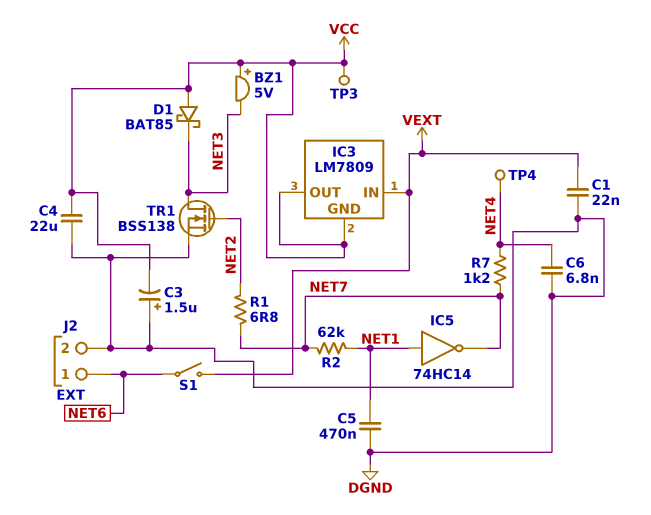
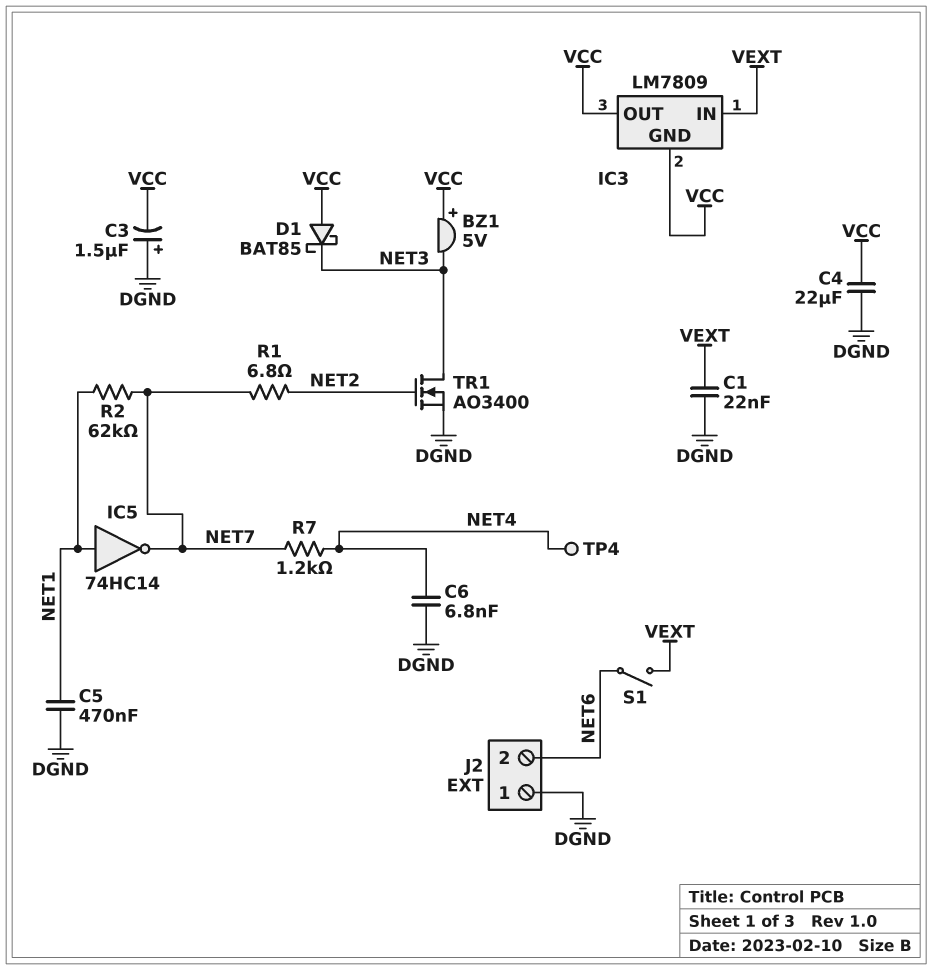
J2 pin 1: NET6 -> DGND
J2 pin 2: DGND -> NET6
TP3: test point (VCC) -> none
TR1: NMOS BSS138 (G NET2, D NET3, S DGND) -> NMOS AO3400 (G NET2, D NET3, S DGND)

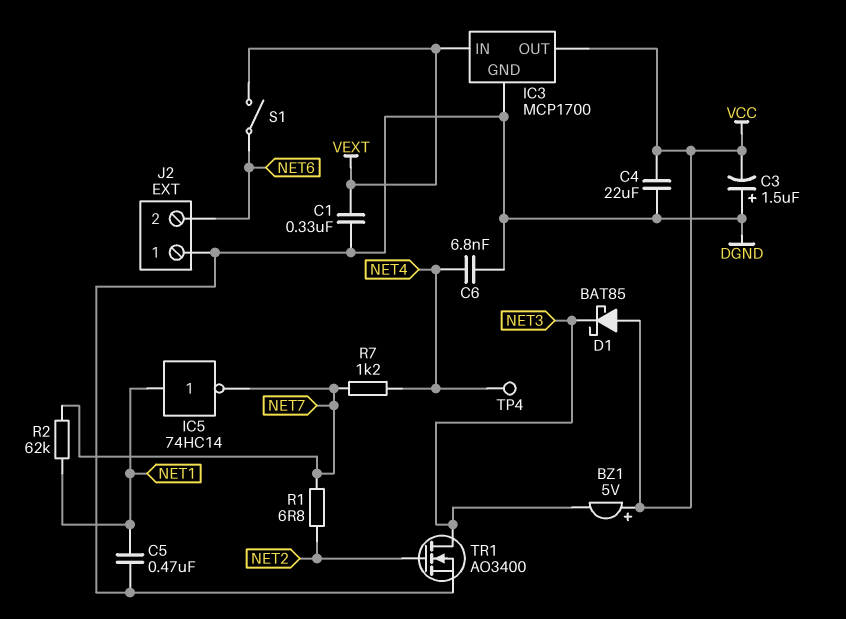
C1: 22nF (DGND, VEXT) -> 330nF (DGND, VEXT)
IC3: LM7809 -> MCP1700
IC3 pin GND: VCC -> DGND

